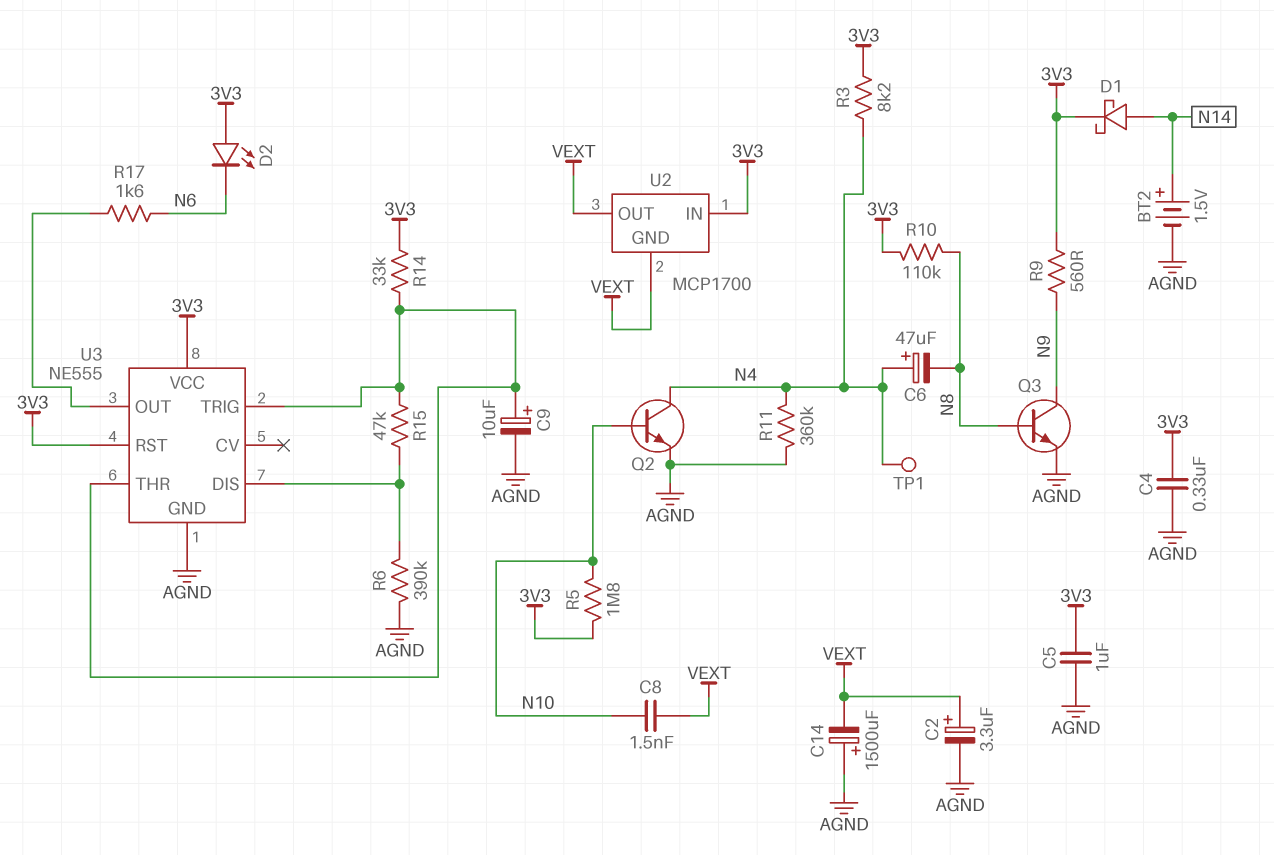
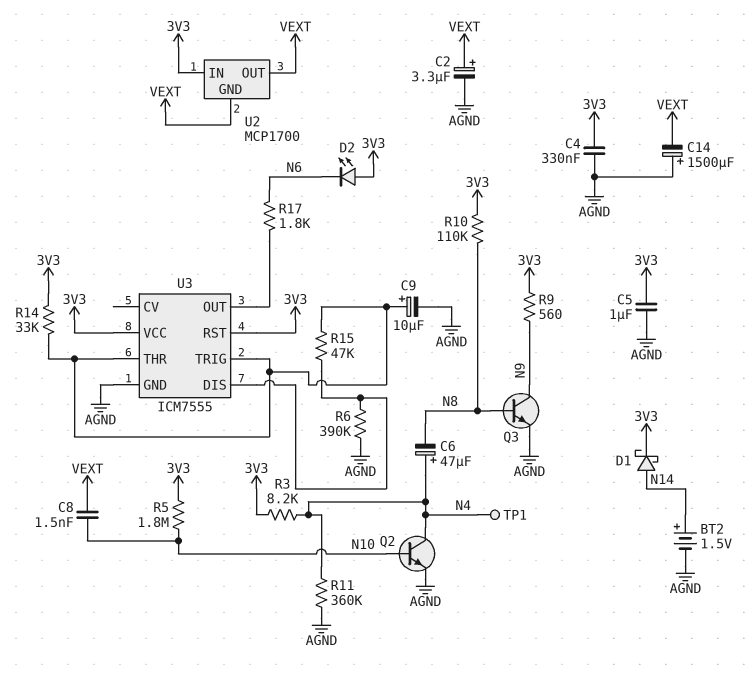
R17: 1.6k (N6, U3/OUT) -> 1.8k (N6, U3/OUT)
U3: NE555 -> ICM7555

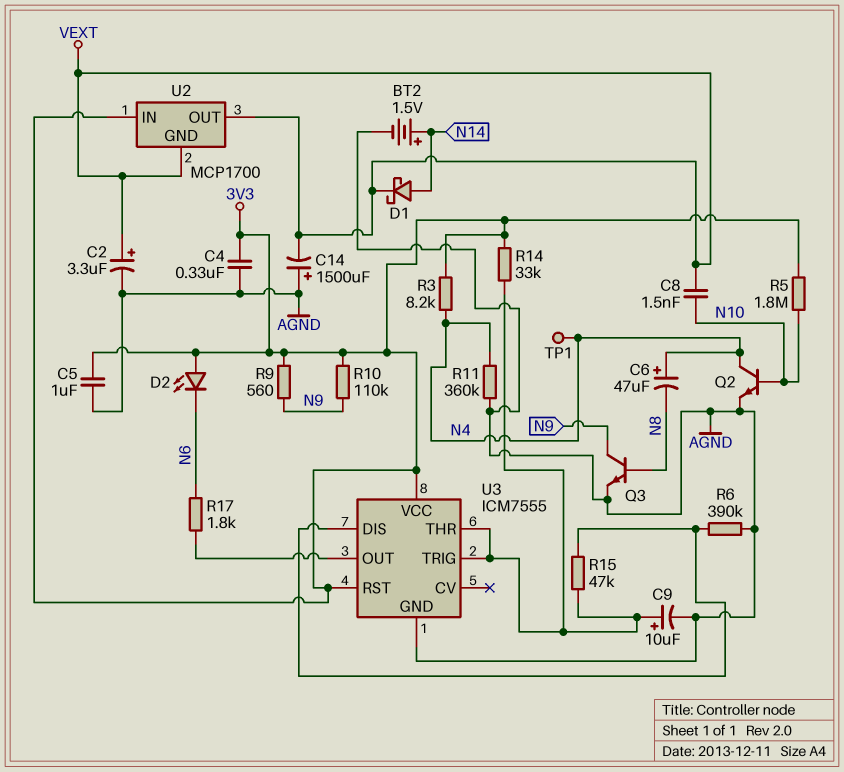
D1: schottky (A N14, K 3V3) -> schottky (A N14, K VEXT)
R10: 110k (3V3, N8) -> 110k (3V3, N9)

